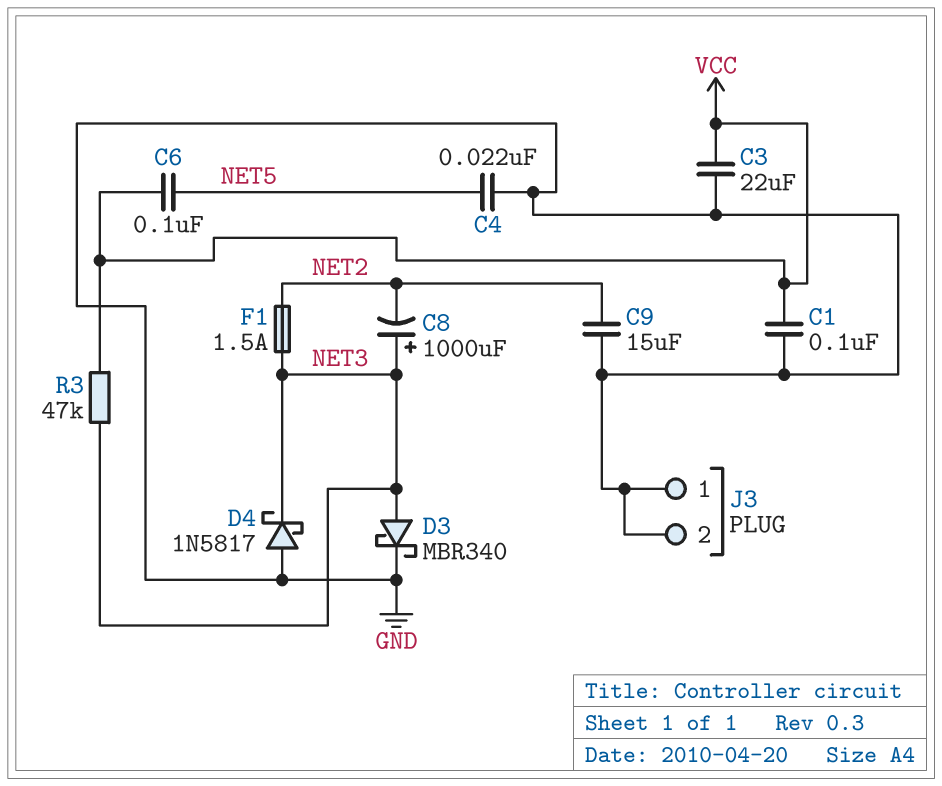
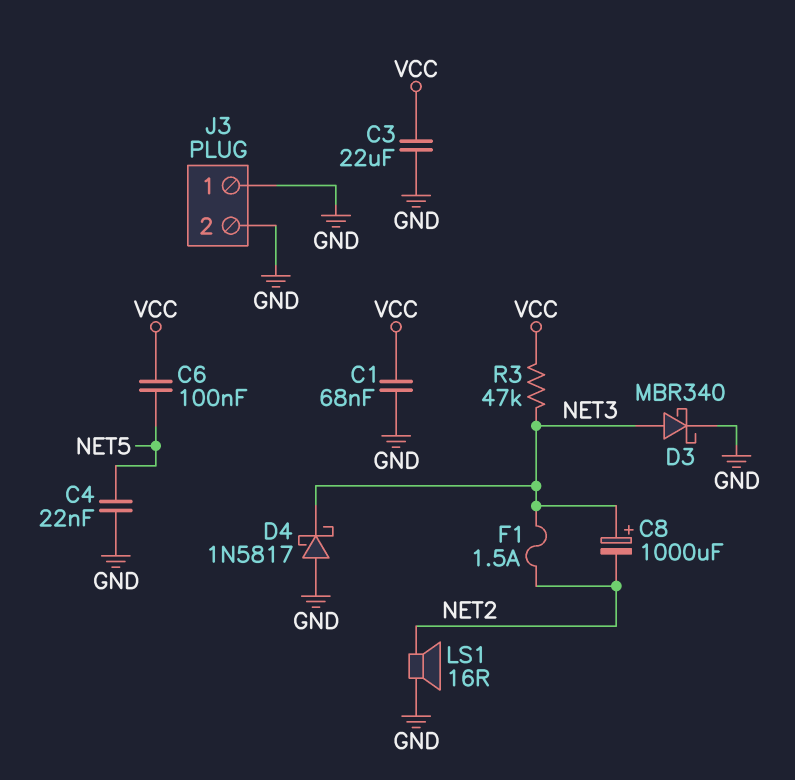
C1: 100nF (GND, VCC) -> 68nF (GND, VCC)
C9: 15uF (GND, NET2) -> none
LS1: none -> speaker 16R (GND, NET2)

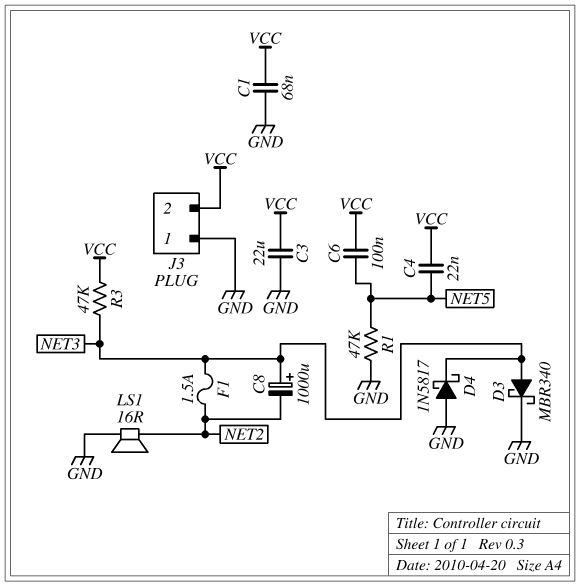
C4: 22nF (GND, NET5) -> 22nF (NET5, VCC)
J3 pin 2: GND -> VCC
R1: none -> 47k (GND, NET5)

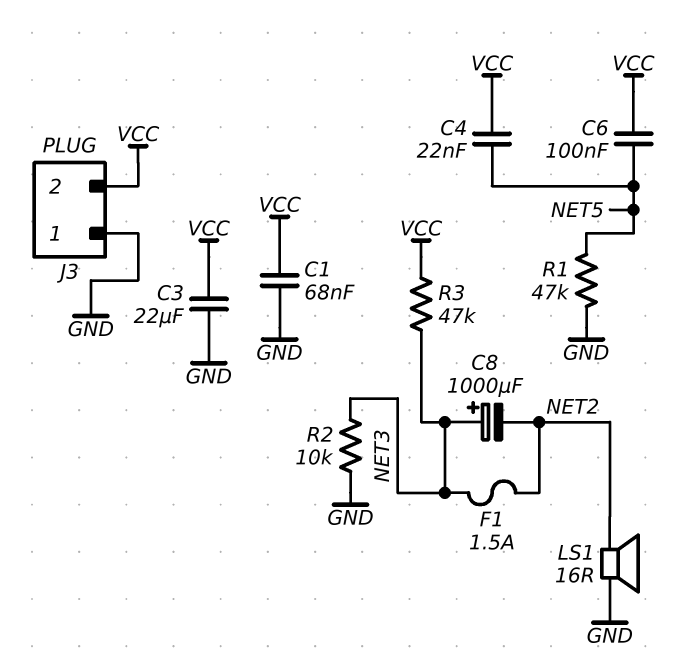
D3: schottky MBR340 (A NET3, K GND) -> none
D4: schottky 1N5817 (A GND, K NET3) -> none
R2: none -> 10k (GND, NET3)

